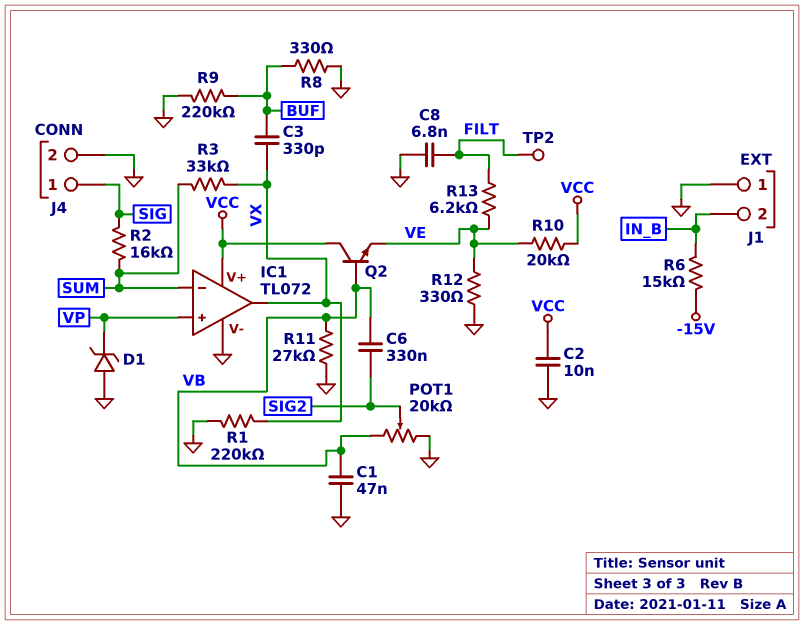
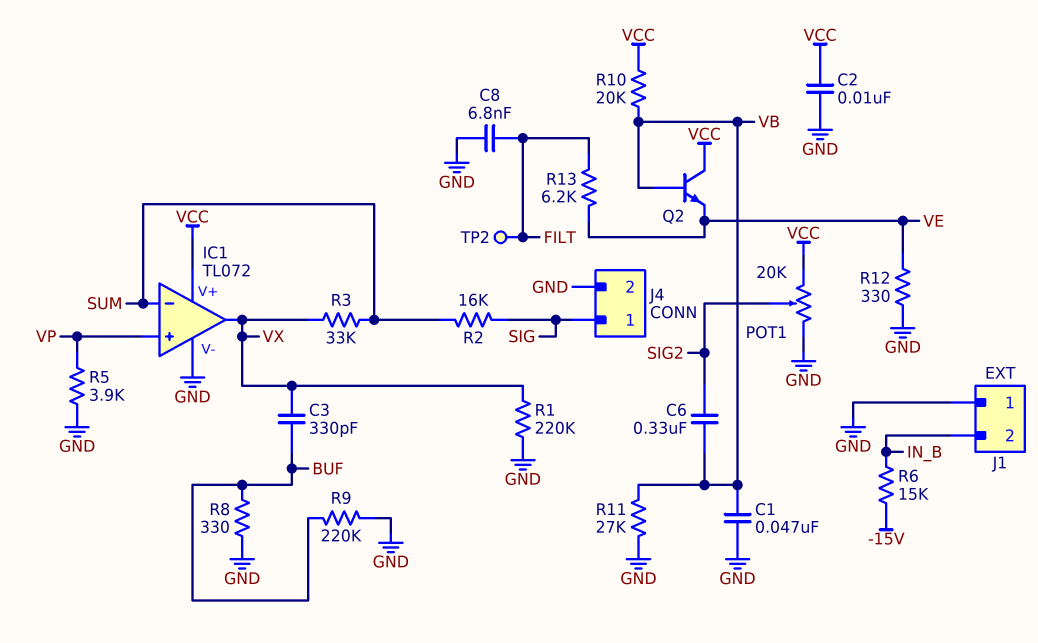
D1: zener (A GND, K VP) -> none
POT1: 20k (GND, VB, wiper SIG2) -> 20k (GND, VCC, wiper SIG2)
R5: none -> 3.9k (GND, VP)
R10: 20k (VCC, VE) -> 20k (VB, VCC)

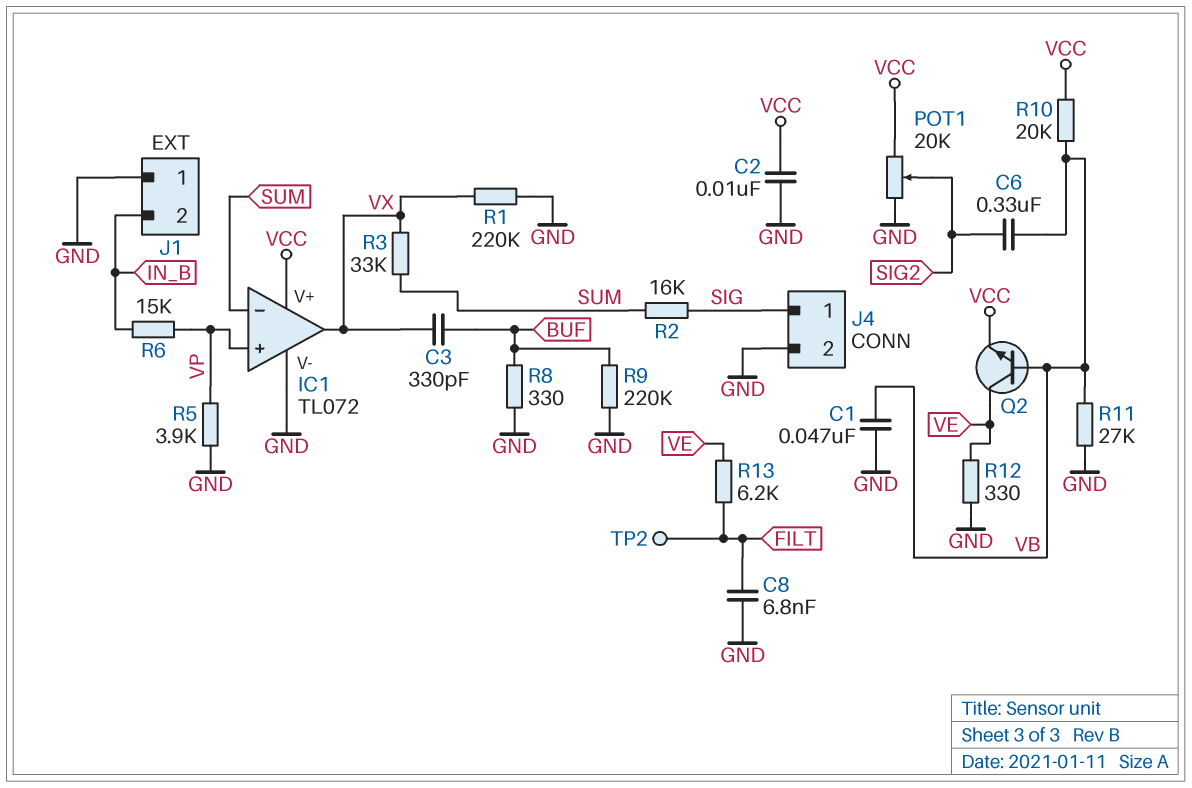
Q2: NPN (B VB, C VCC, E VE) -> NPN (B VB, C VE, E VCC)
R6: 15k (-15V, IN_B) -> 15k (IN_B, VP)

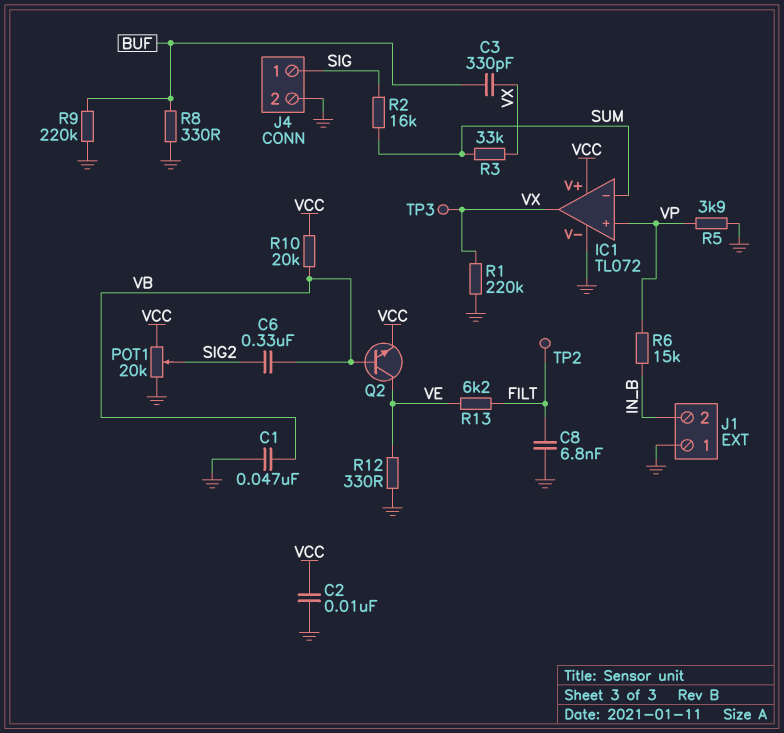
R11: 27k (GND, VB) -> none
TP3: none -> test point (VX)

